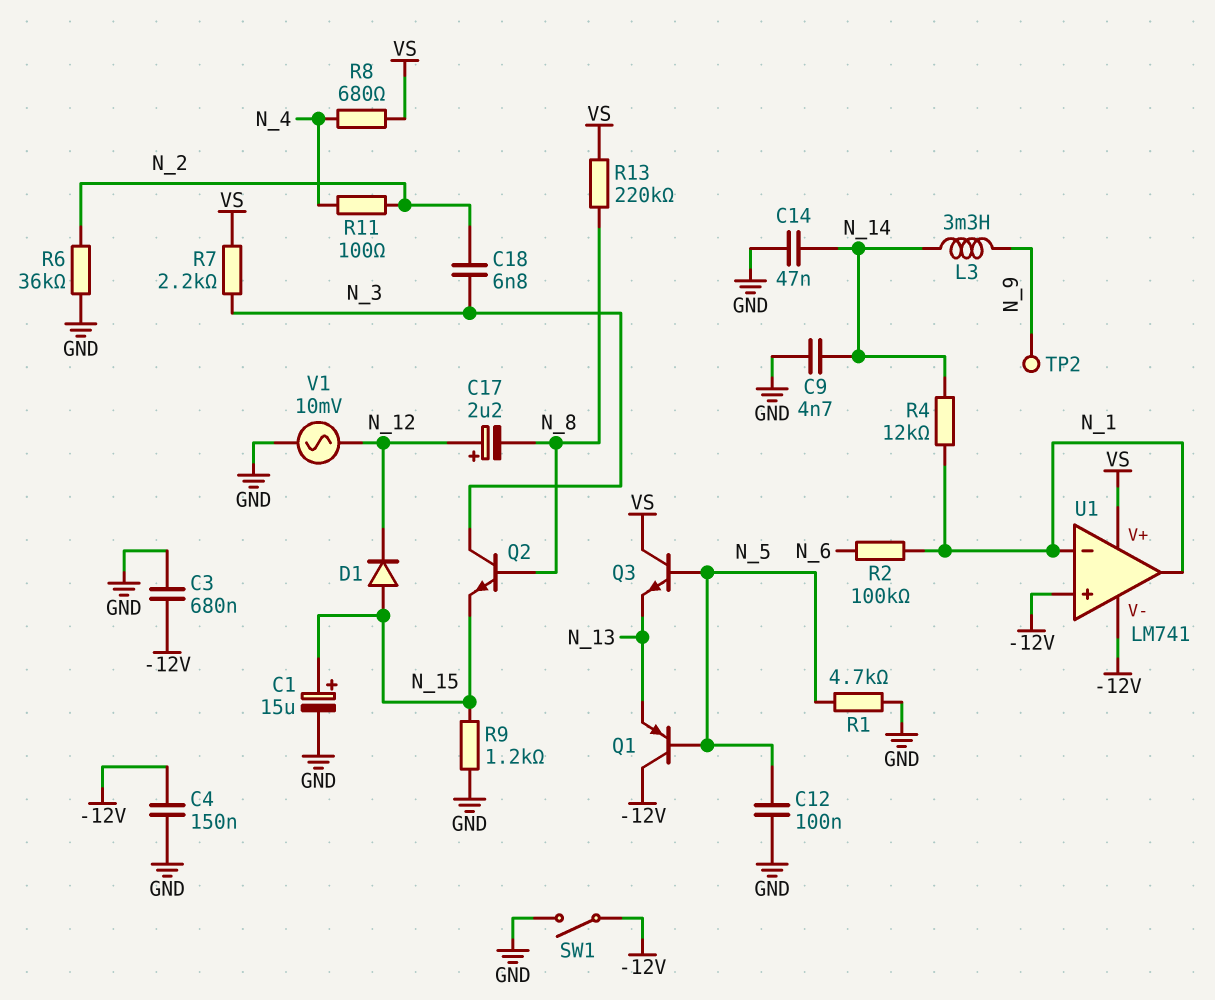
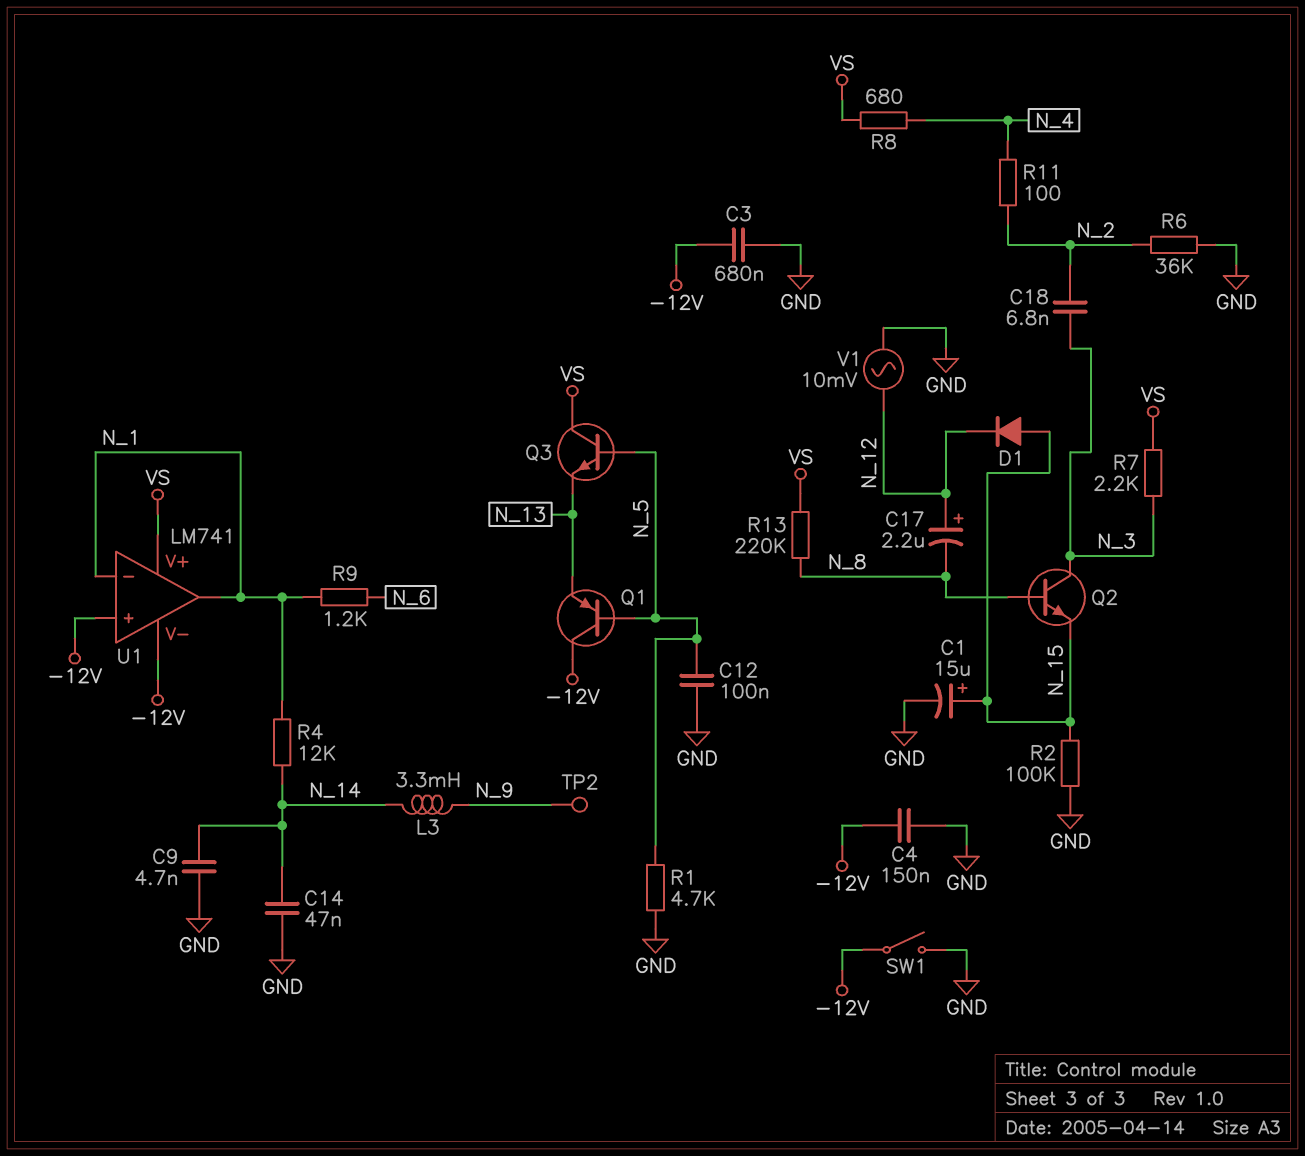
R2: 100k (N_1, N_6) -> 100k (GND, N_15)
R9: 1.2k (GND, N_15) -> 1.2k (N_1, N_6)

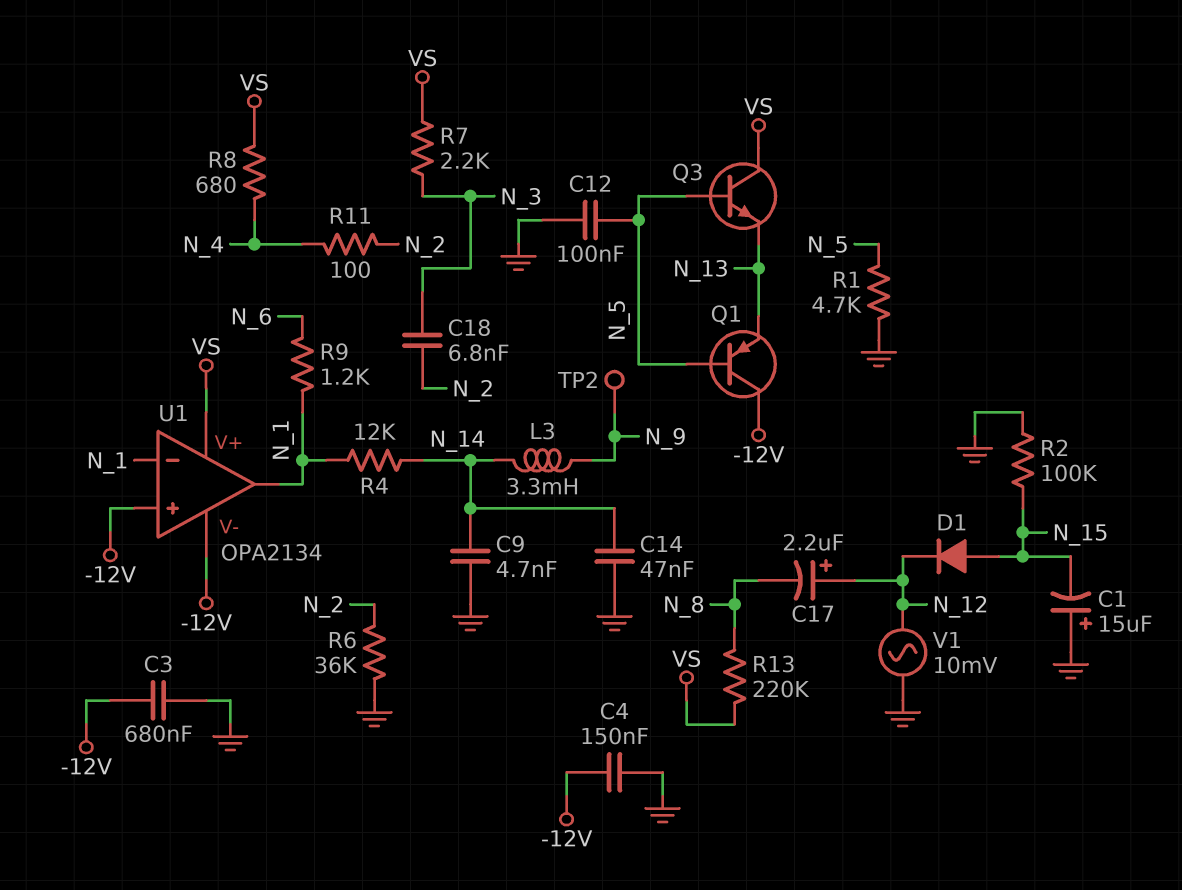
C1: 15uF (plus N_15, minus GND) -> 15uF (plus GND, minus N_15)
Q2: NPN (B N_8, C N_3, E N_15) -> none
SW1: switch (-12V, GND) -> none
U1: LM741 -> OPA2134

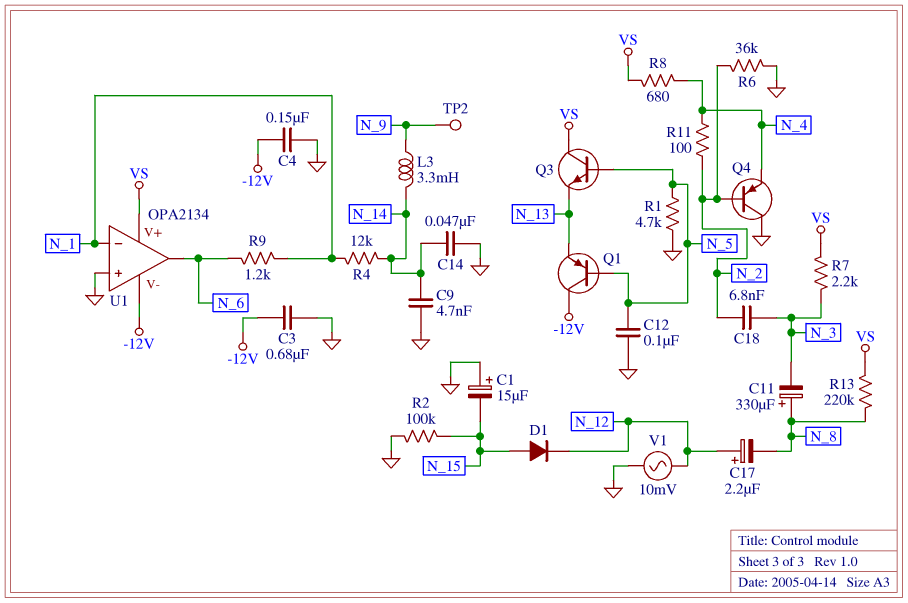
C11: none -> 330uF (plus N_8, minus N_3)
Q4: none -> PNP (B N_2, C GND, E N_4)
U1 pin in+: -12V -> GND
U1 pin out: N_1 -> N_6

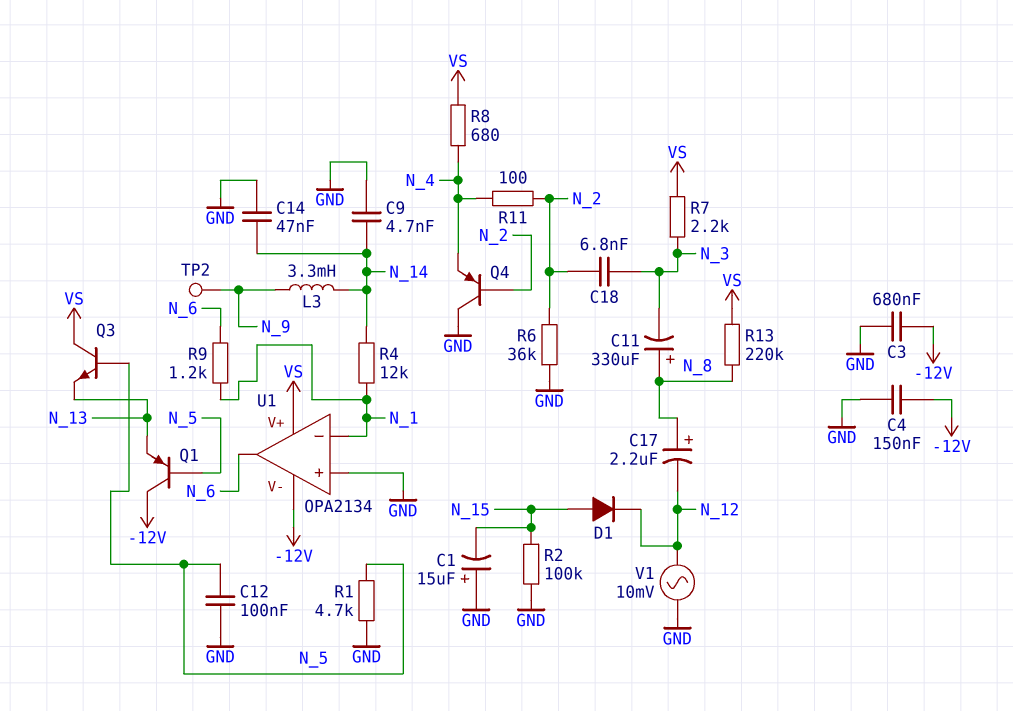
C17: 2.2uF (plus N_12, minus N_8) -> 2.2uF (plus N_8, minus N_12)

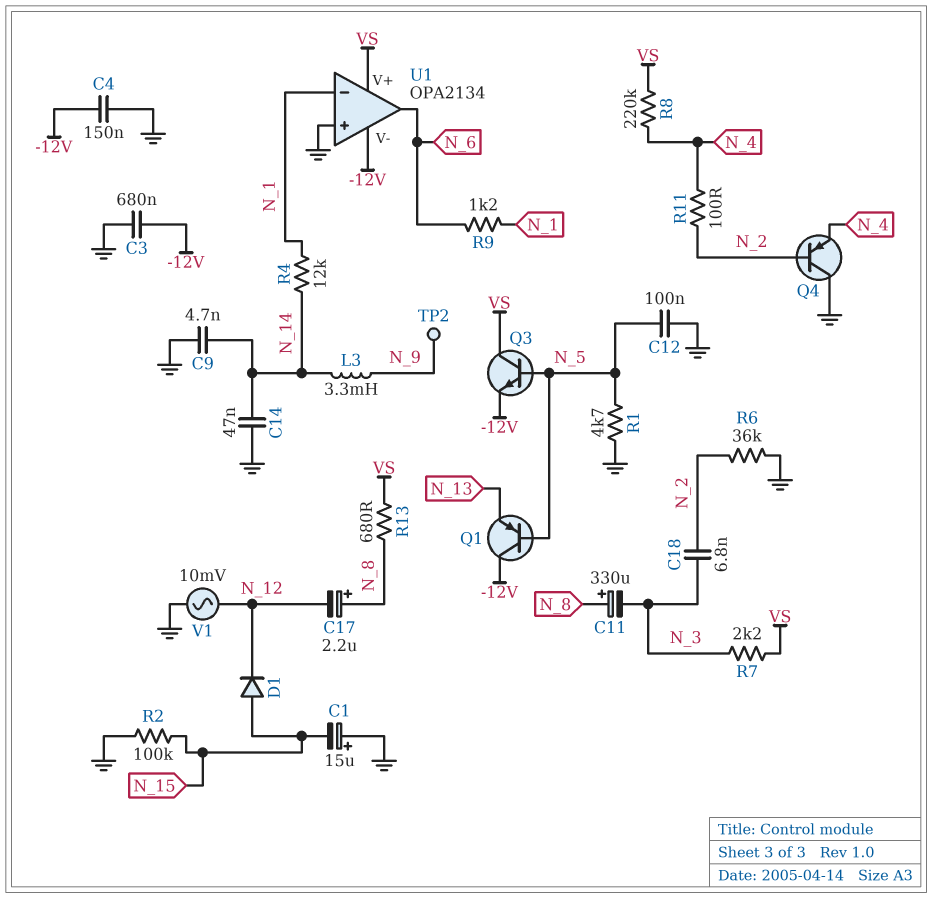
Q3: NPN (B N_5, C VS, E N_13) -> NPN (B N_5, C VS, E -12V)
R8: 680 (N_4, VS) -> 220k (N_4, VS)
R13: 220k (N_8, VS) -> 680 (N_8, VS)

